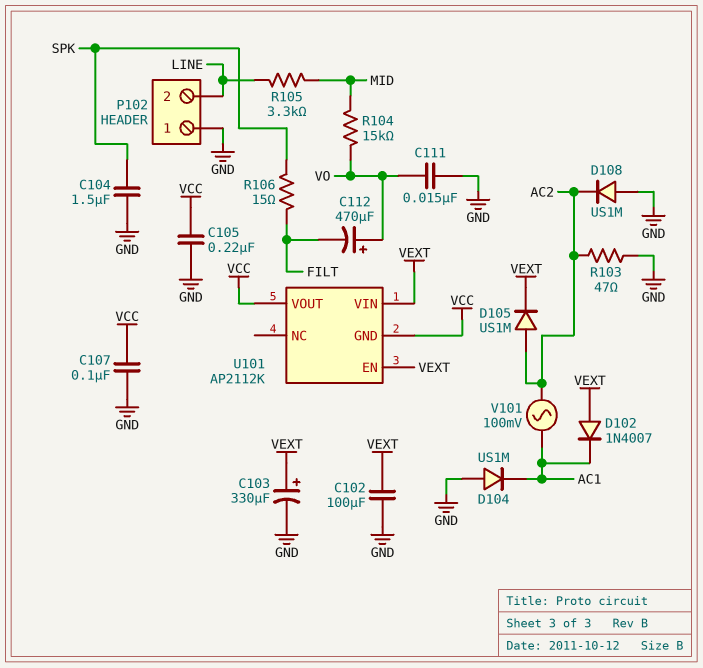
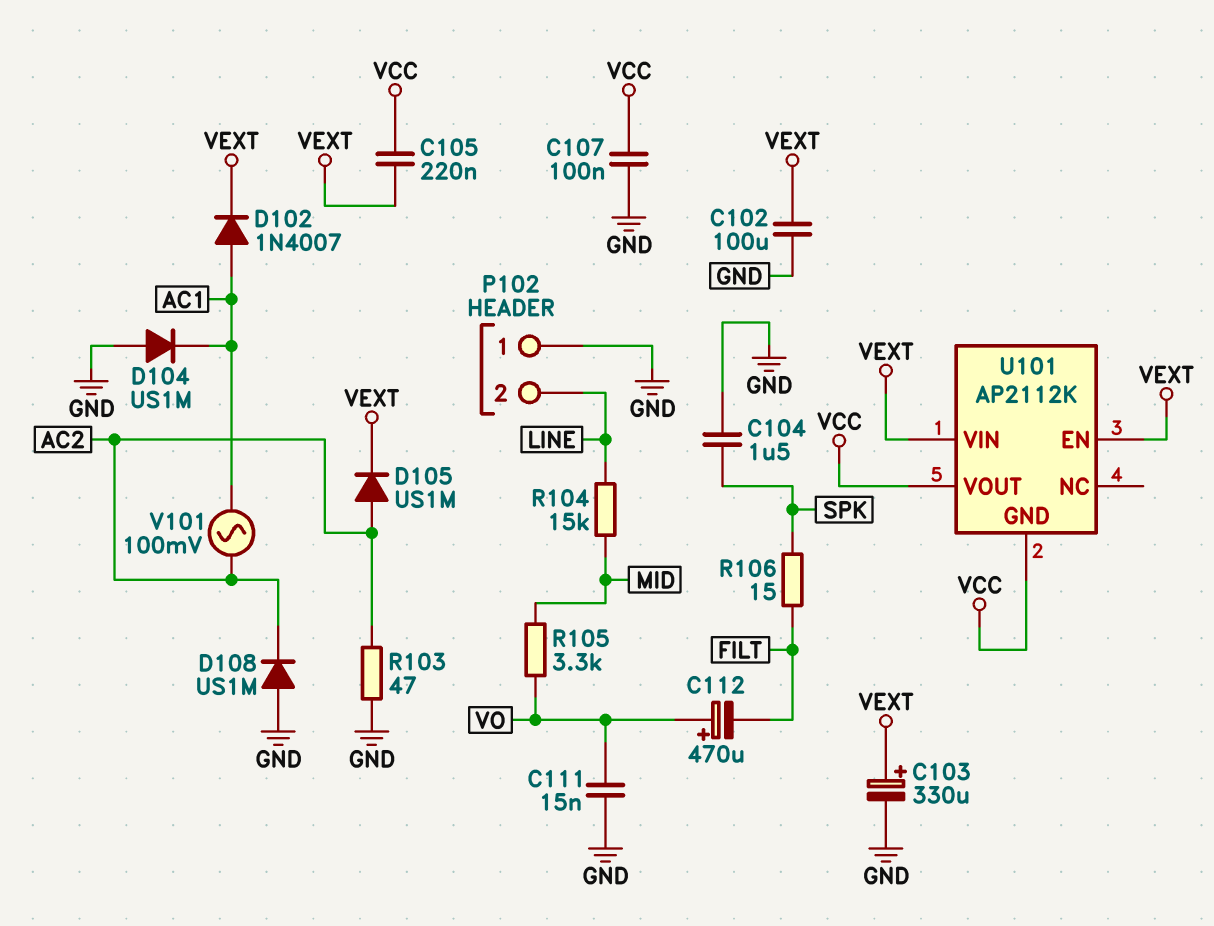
C105: 220nF (GND, VCC) -> 220nF (VCC, VEXT)
D102: diode 1N4007 (A VEXT, K AC1) -> diode 1N4007 (A AC1, K VEXT)
R104: 15k (MID, VO) -> 15k (LINE, MID)
R105: 3.3k (LINE, MID) -> 3.3k (MID, VO)

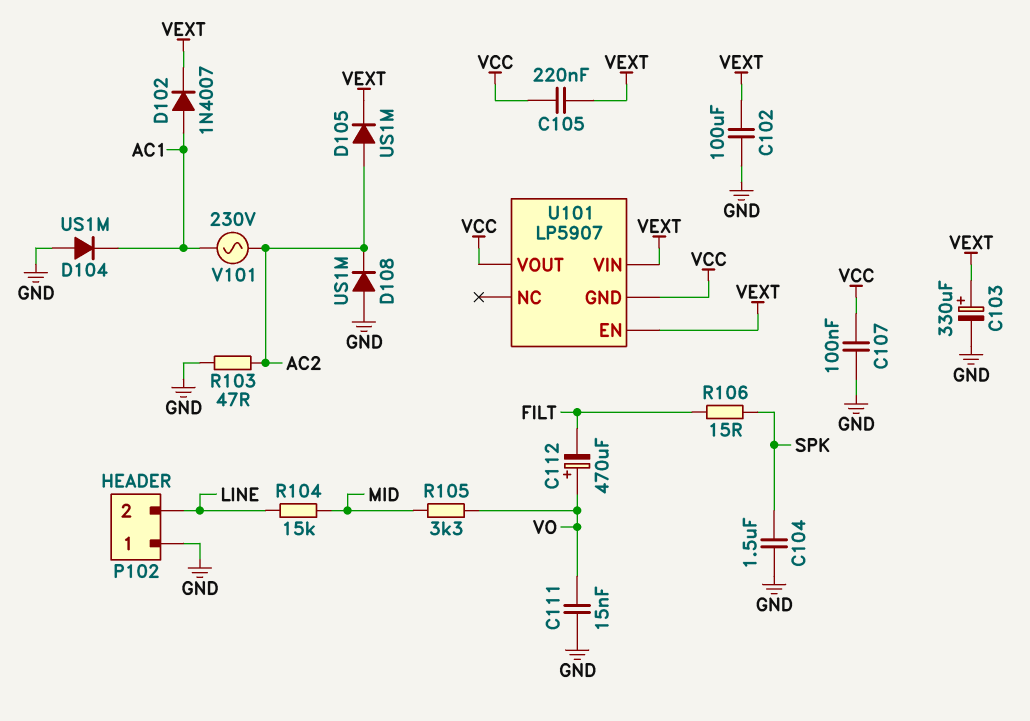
U101: AP2112K -> LP5907
V101: AC 100mV (AC1, AC2) -> AC 230V (AC1, AC2)

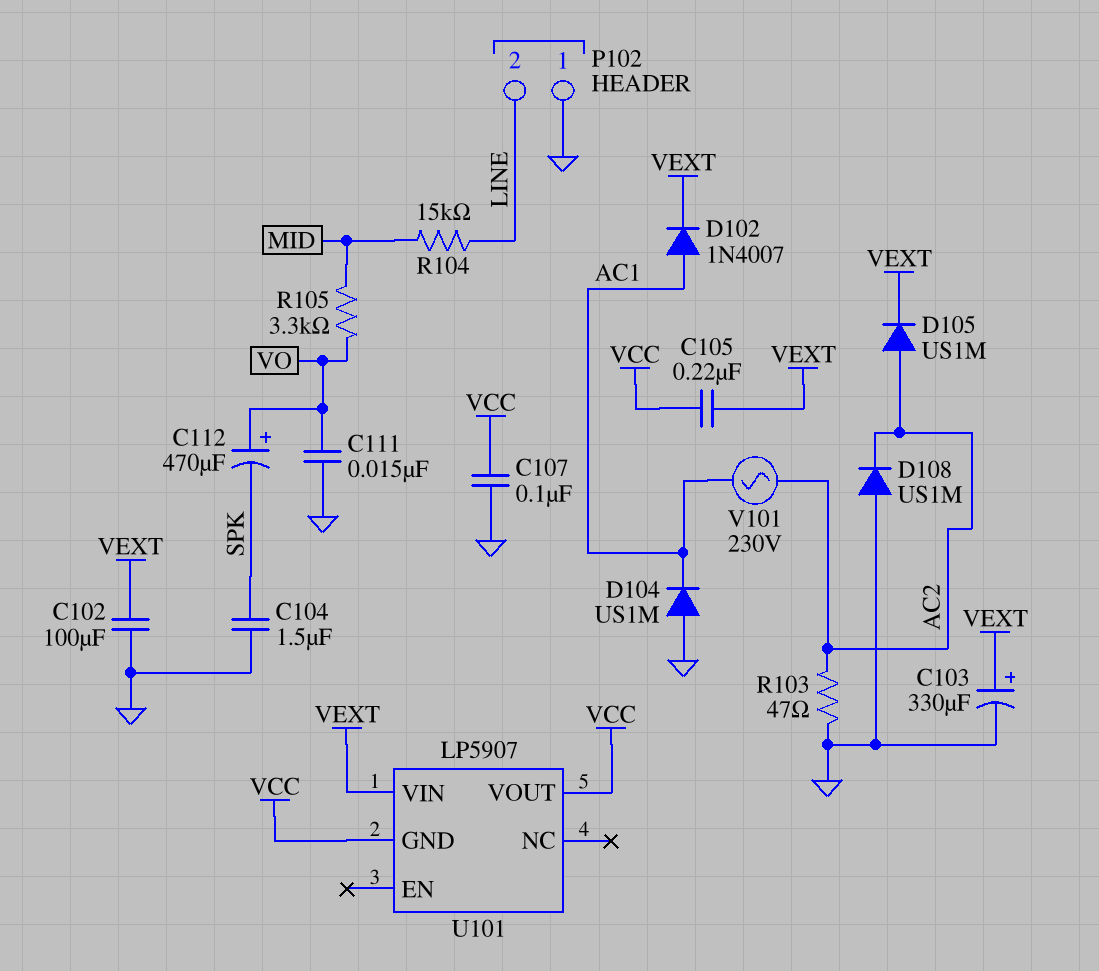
C112: 470uF (plus VO, minus FILT) -> 470uF (plus VO, minus SPK)
R106: 15 (FILT, SPK) -> none
U101 pin EN: VEXT -> none

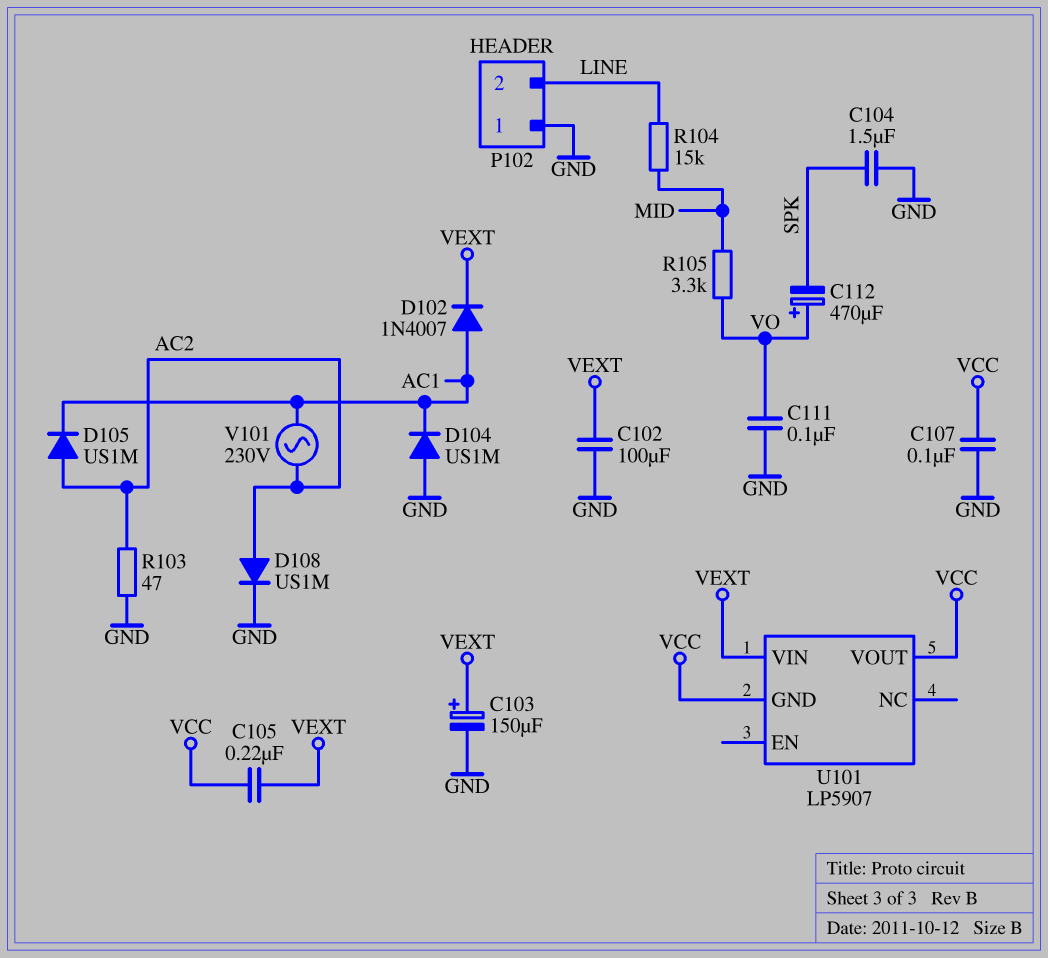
C103: 330uF (plus VEXT, minus GND) -> 150uF (plus VEXT, minus GND)
C111: 15nF (GND, VO) -> 100nF (GND, VO)
D105: diode US1M (A AC2, K VEXT) -> diode US1M (A AC2, K AC1)
D108: diode US1M (A GND, K AC2) -> diode US1M (A AC2, K GND)

